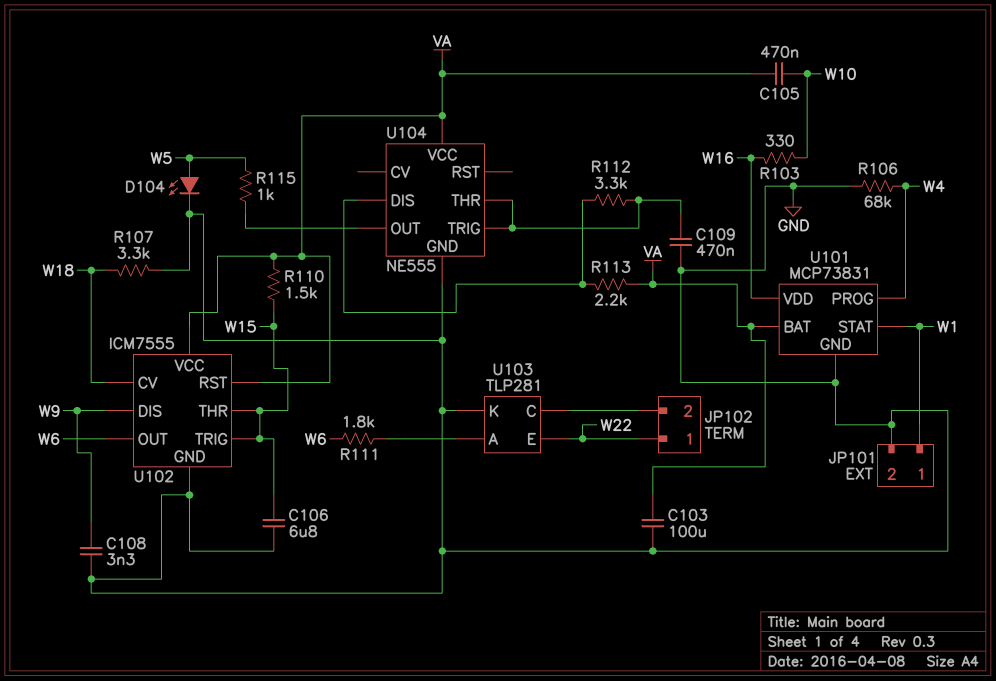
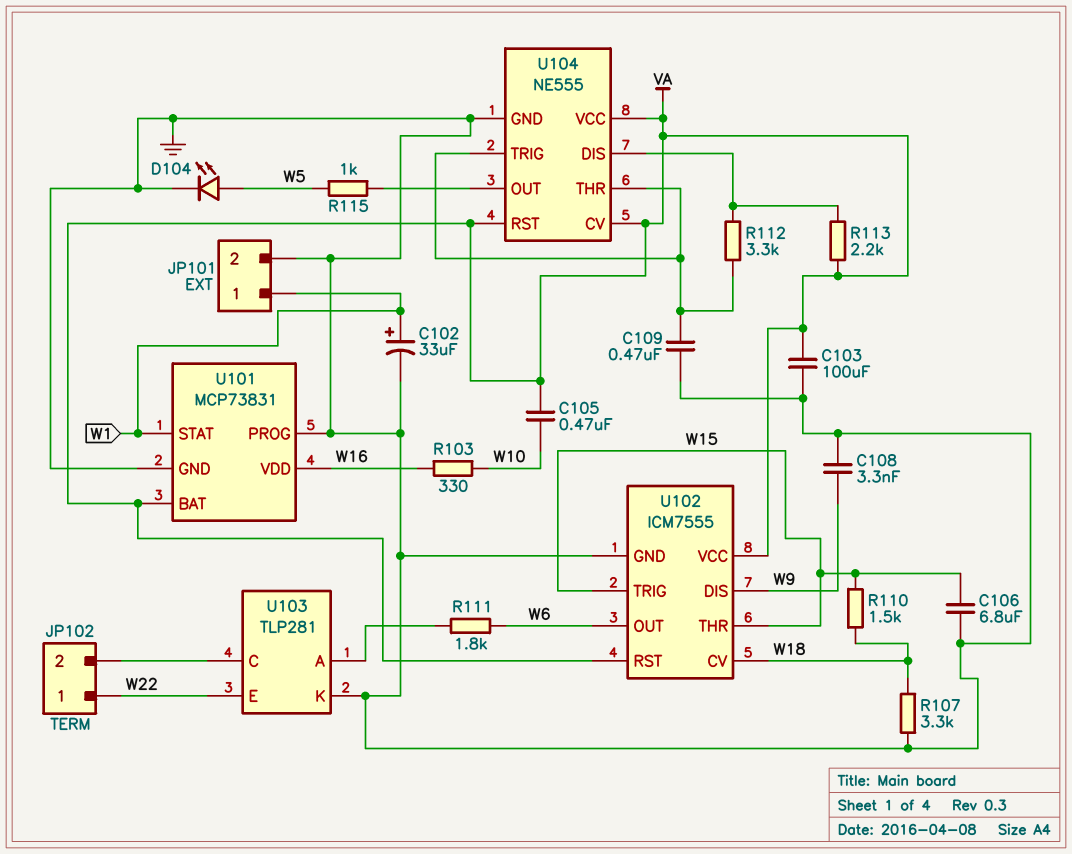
C102: none -> 33uF (plus W1, minus GND)
R106: 68k (GND, W4) -> none
R110: 1.5k (VA, W15) -> 1.5k (W15, W18)
U101 pin PROG: W4 -> GND
U104 pin CV: none -> VA
U104 pin RST: none -> VA

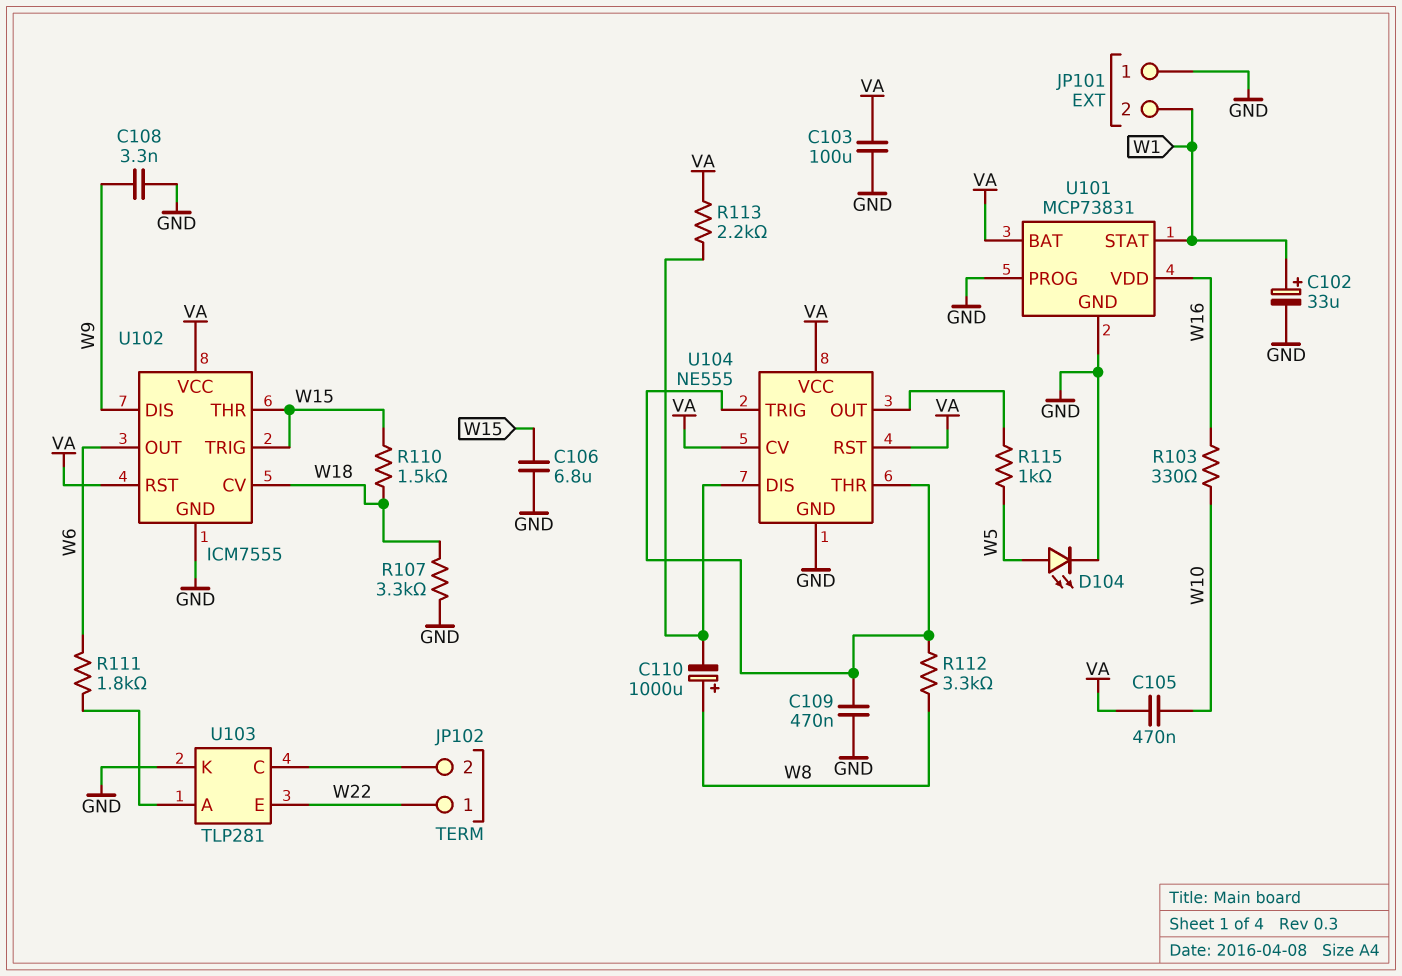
C110: none -> 1000uF (plus W8, minus U104/DIS)
JP101 pin 1: W1 -> GND
JP101 pin 2: GND -> W1
R112: 3.3k (U104/DIS, U104/THR) -> 3.3k (U104/THR, W8)

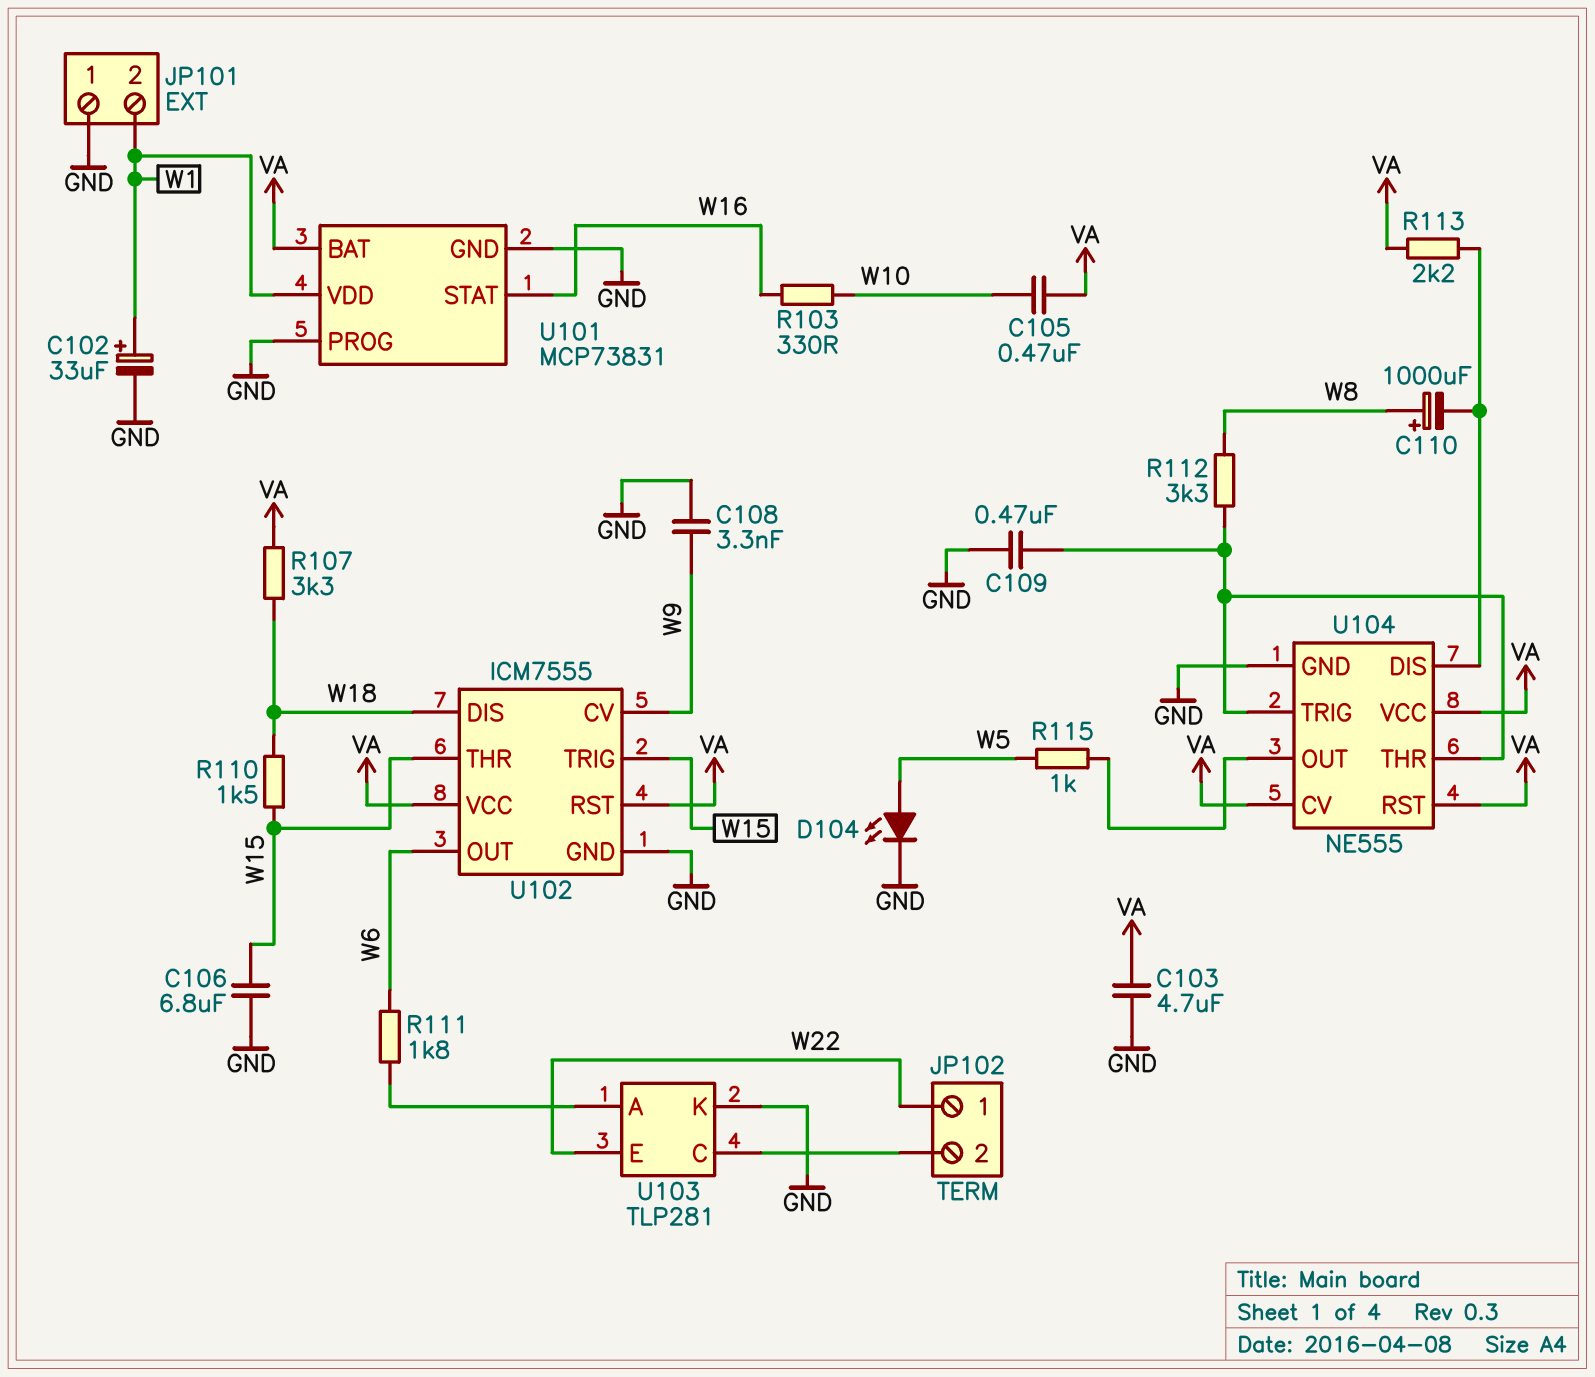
C103: 100uF (GND, VA) -> 4.7uF (GND, VA)
R107: 3.3k (GND, W18) -> 3.3k (VA, W18)
U101 pin STAT: W1 -> W16
U101 pin VDD: W16 -> W1
U102 pin CV: W18 -> W9
U102 pin DIS: W9 -> W18

